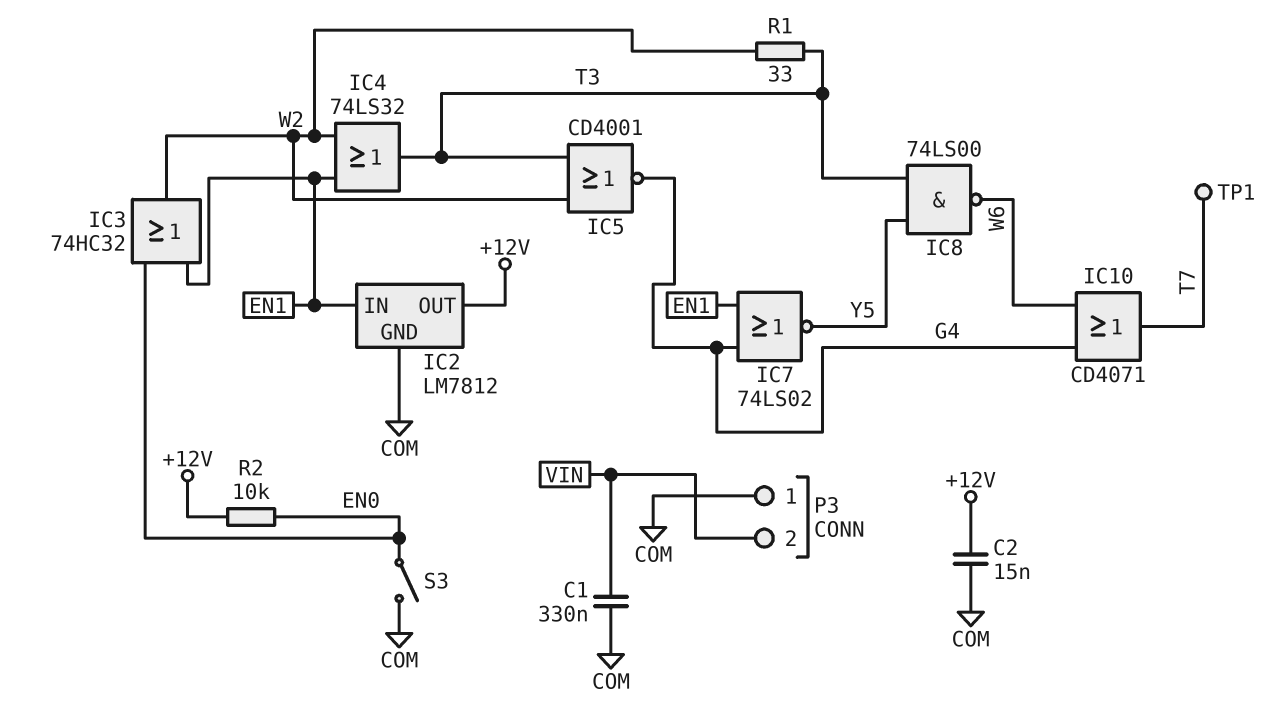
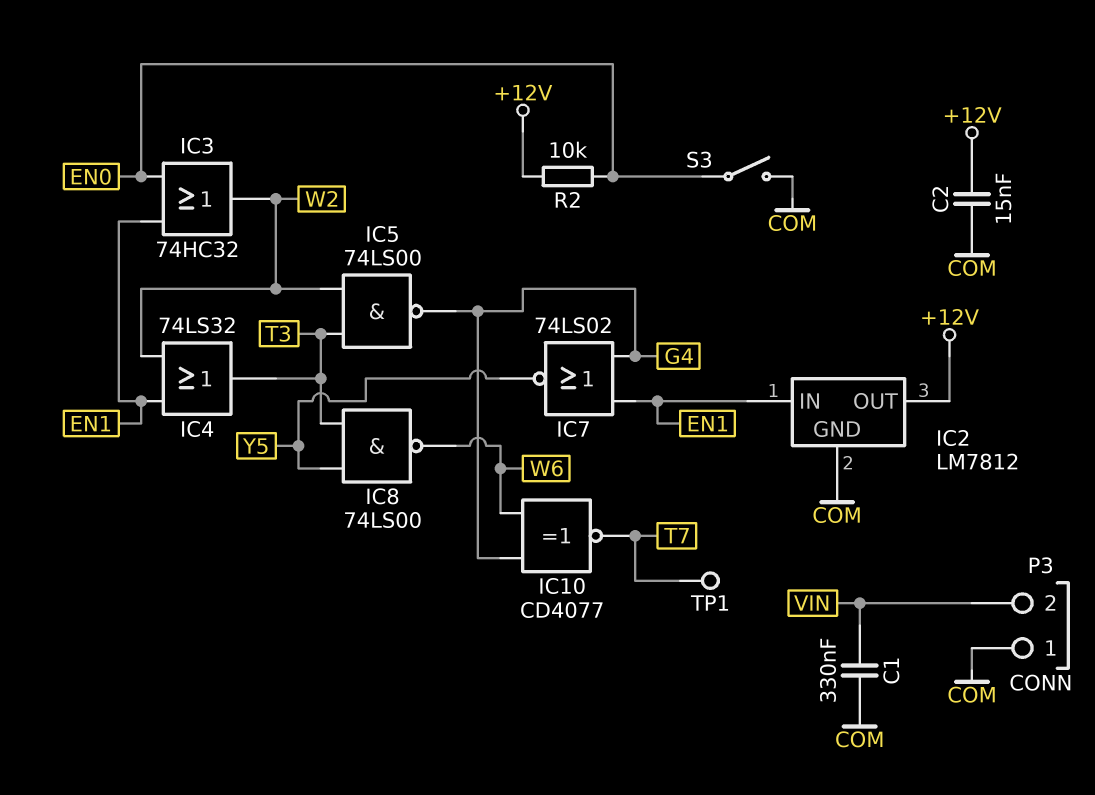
IC5: NOR CD4001 (in T3, in W2, out G4) -> NAND 74LS00 (in T3, in W2, out G4)
IC10: OR CD4071 (in G4, in W6, out T7) -> XNOR CD4077 (in G4, in W6, out T7)
R1: 33 (T3, W2) -> none

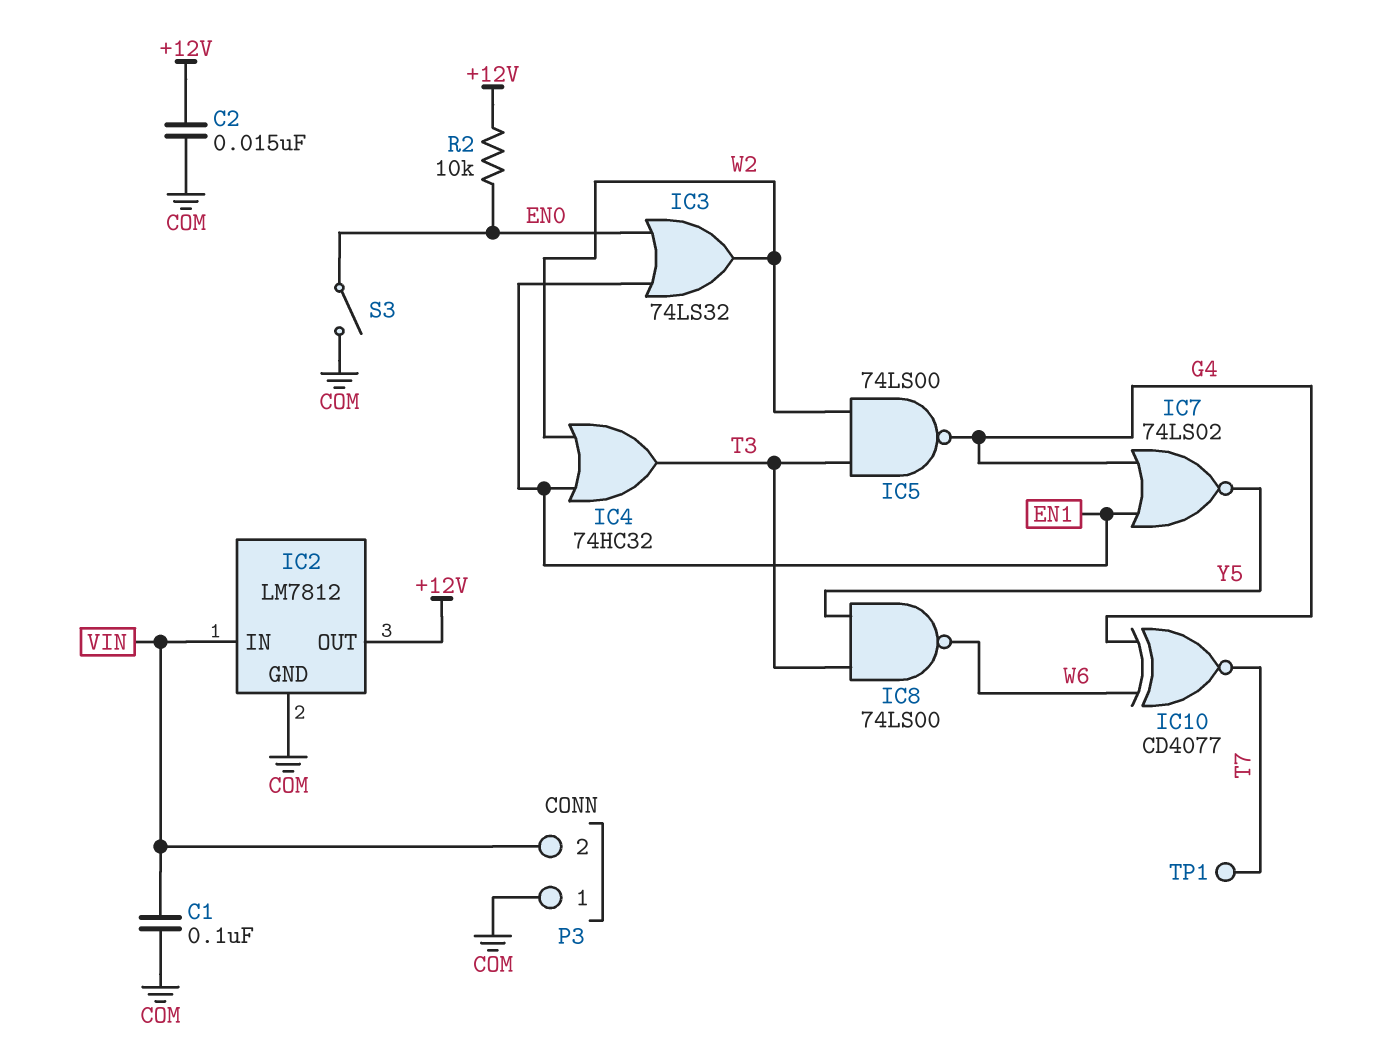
C1: 330nF (COM, VIN) -> 100nF (COM, VIN)
IC2 pin IN: EN1 -> VIN
IC3: OR 74HC32 (in EN0, in EN1, out W2) -> OR 74LS32 (in EN0, in EN1, out W2)
IC4: OR 74LS32 (in EN1, in W2, out T3) -> OR 74HC32 (in EN1, in W2, out T3)

